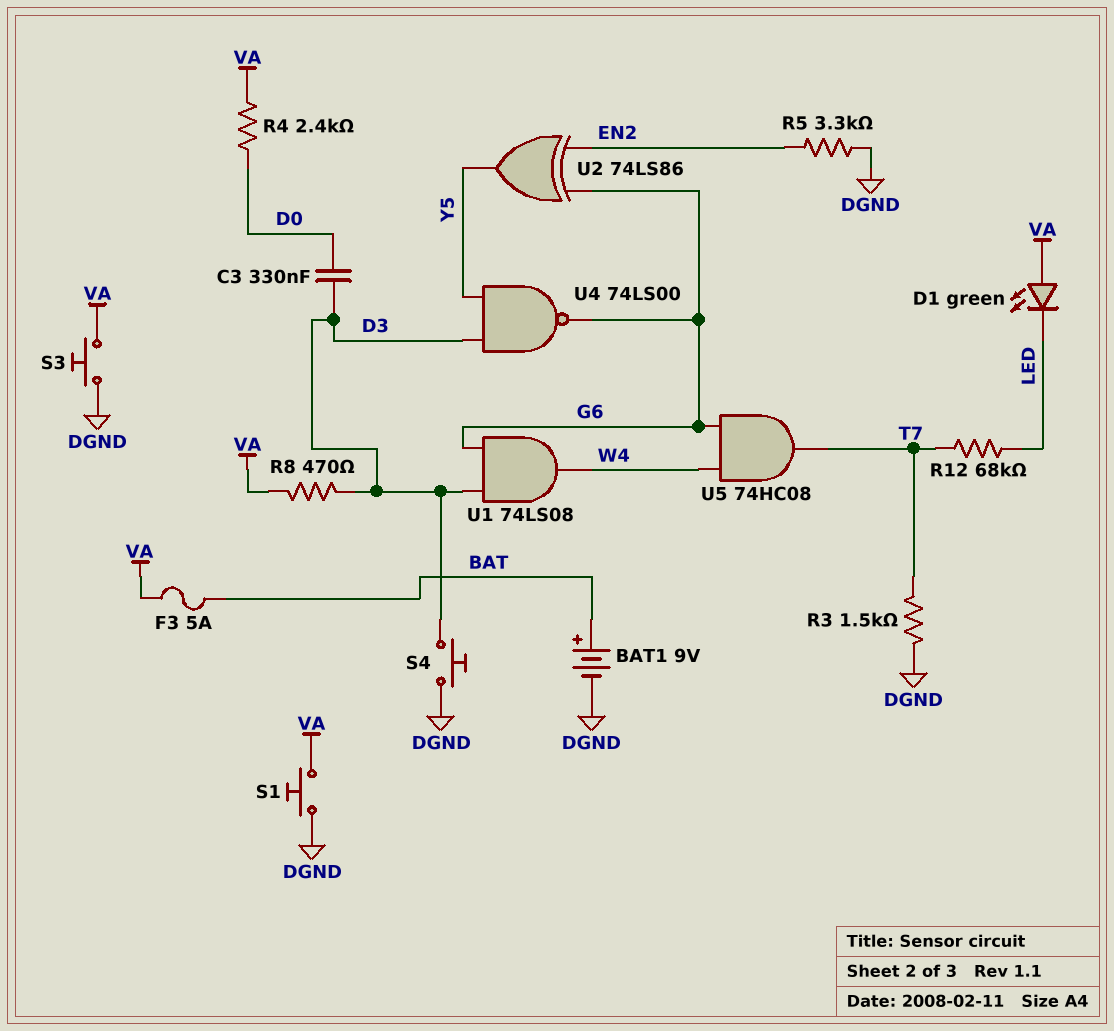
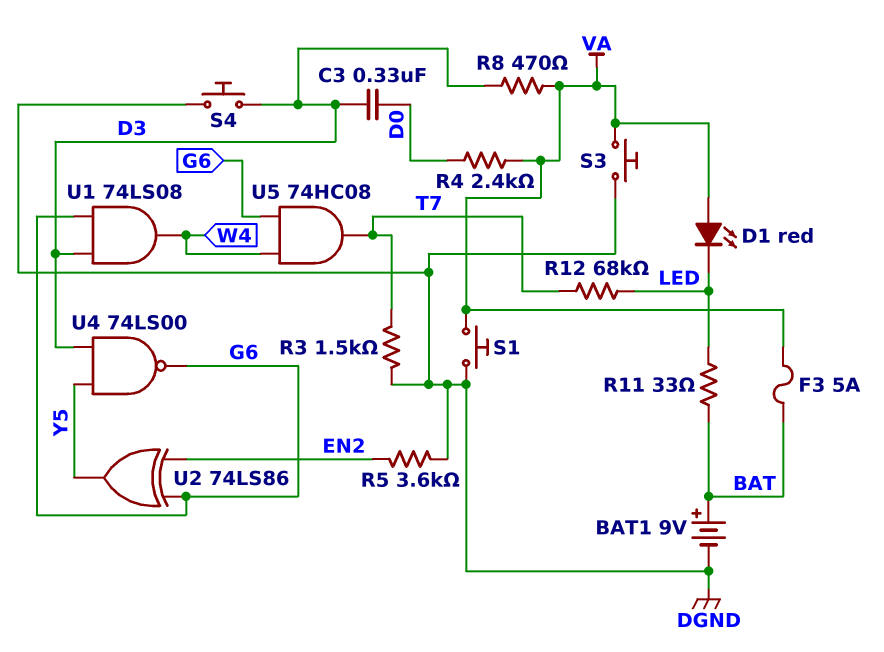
D1: LED green (A VA, K LED) -> LED red (A VA, K LED)
R5: 3.3k (DGND, EN2) -> 3.6k (DGND, EN2)
R11: none -> 33 (BAT, LED)

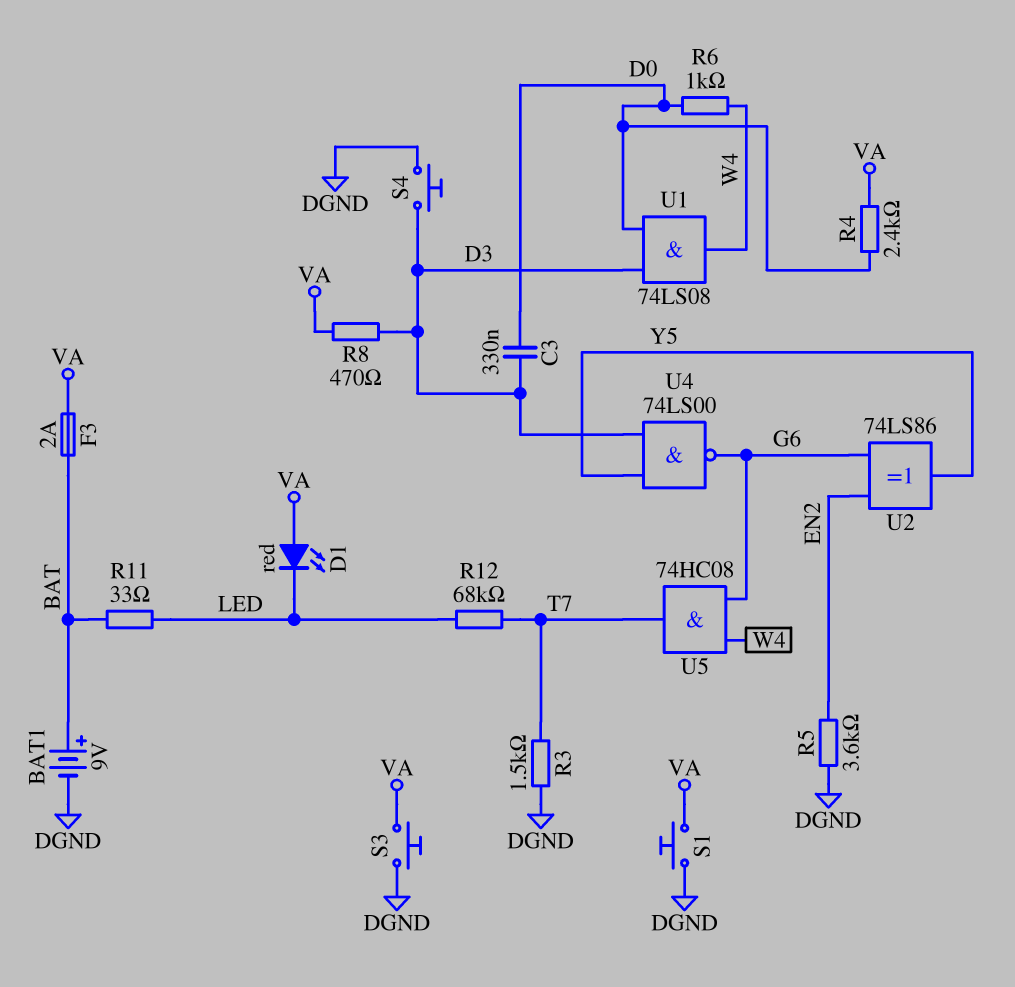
F3: 5A (BAT, VA) -> 2A (BAT, VA)
R6: none -> 1k (D0, W4)
U1: AND 74LS08 (in D3, in G6, out W4) -> AND 74LS08 (in D0, in D3, out W4)

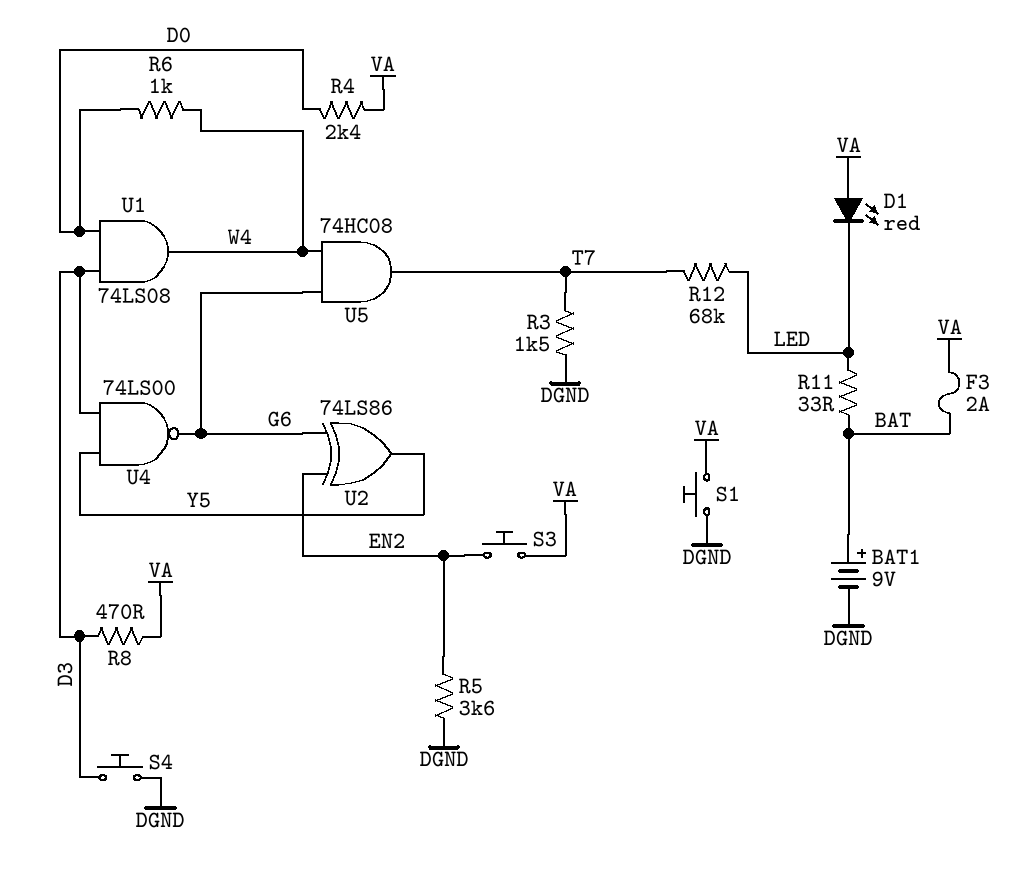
C3: 330nF (D0, D3) -> none
S3: button (DGND, VA) -> button (EN2, VA)

